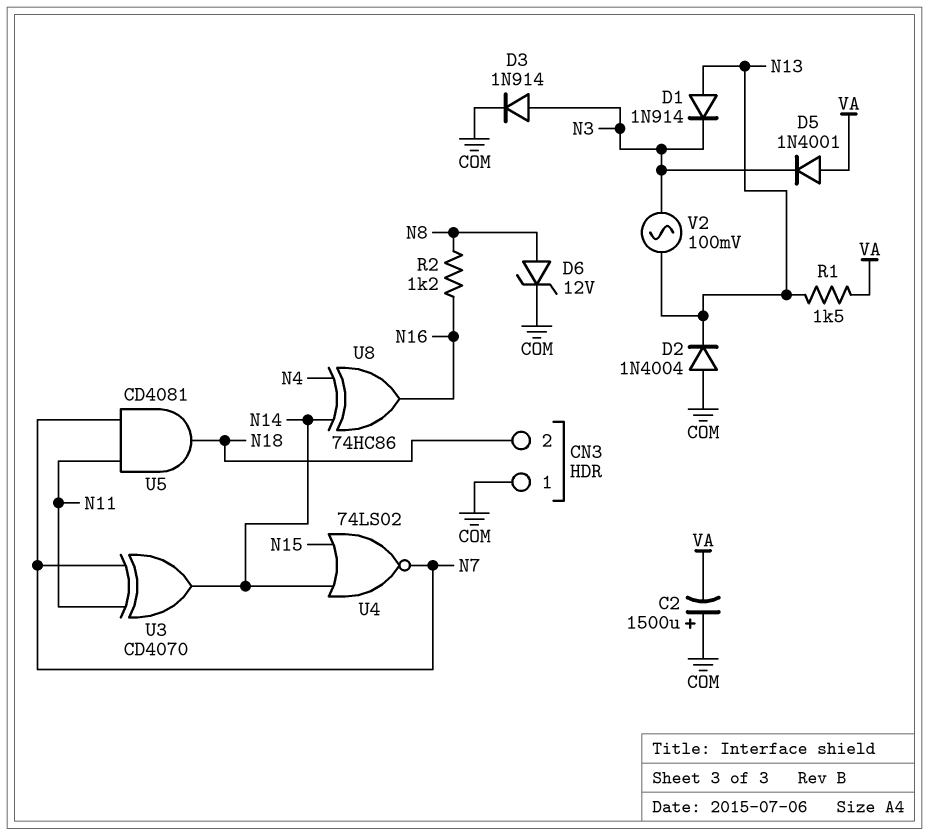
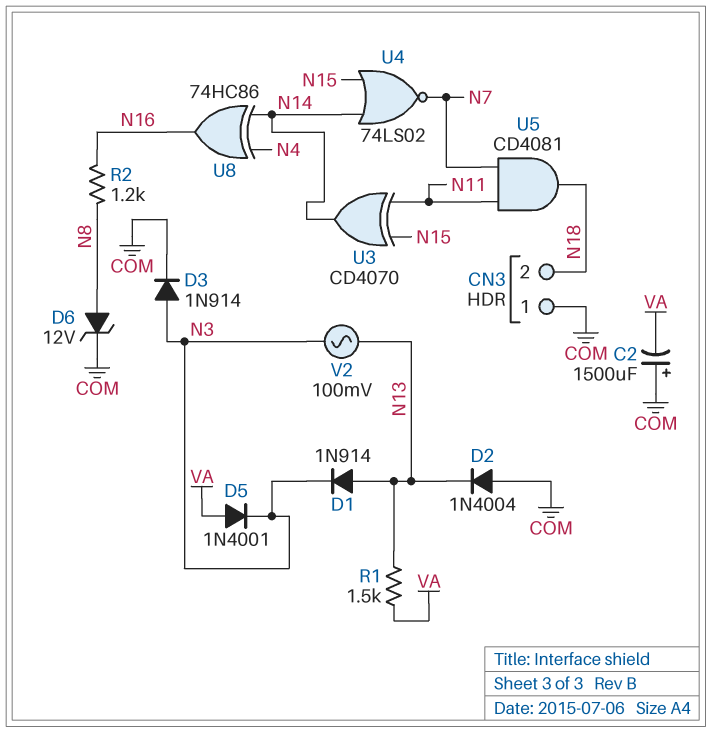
U3: XOR CD4070 (in N7, in N11, out N14) -> XOR CD4070 (in N11, in N15, out N14)

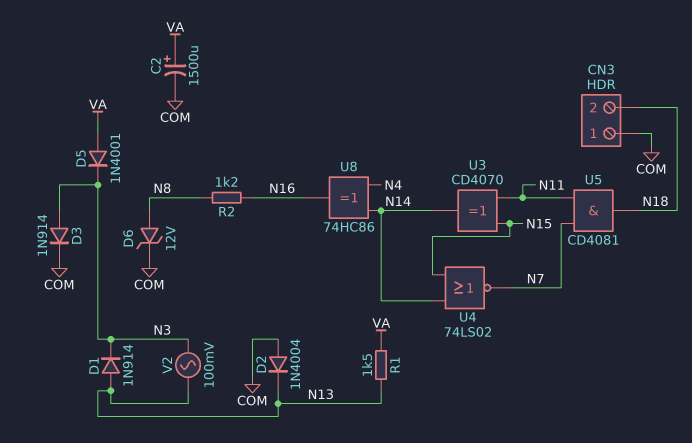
C2: 1500uF (plus COM, minus VA) -> 1500uF (plus VA, minus COM)

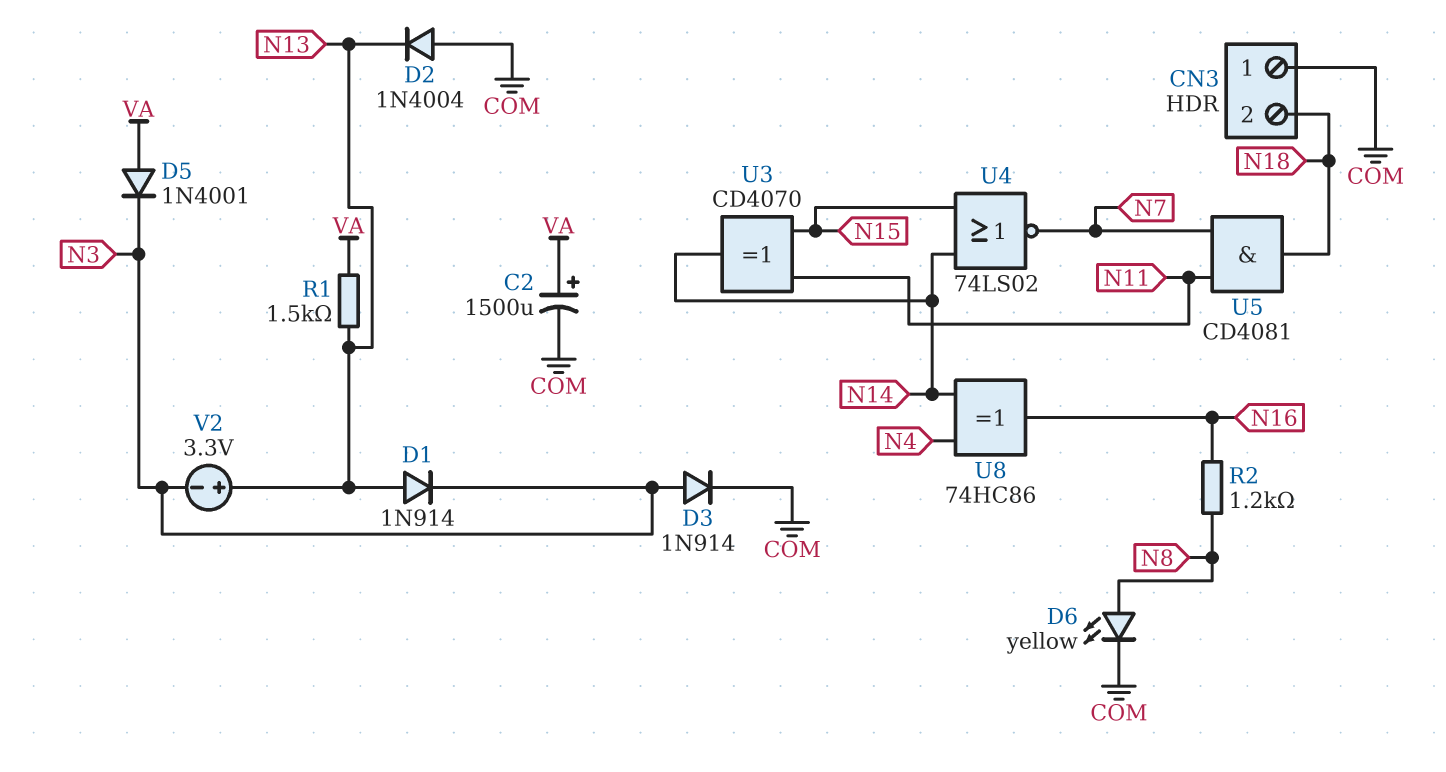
D6: zener 12V (A N8, K COM) -> LED yellow (A N8, K COM)
V2: AC 100mV (N3, N13) -> 3.3V (plus N13, minus N3)

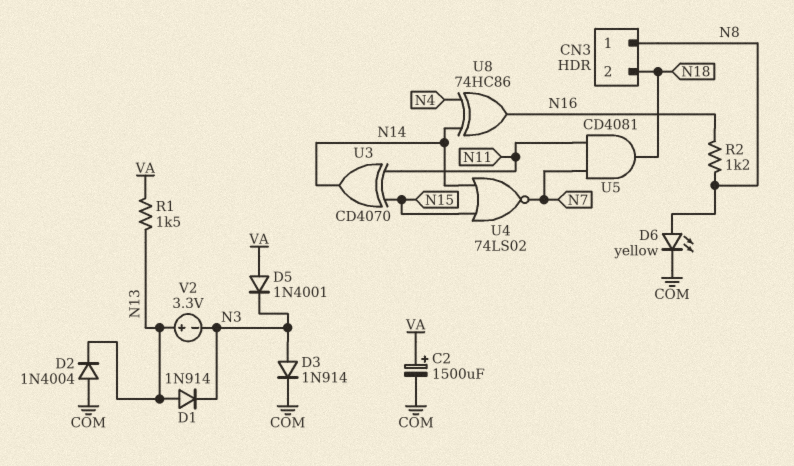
CN3 pin 1: COM -> N8

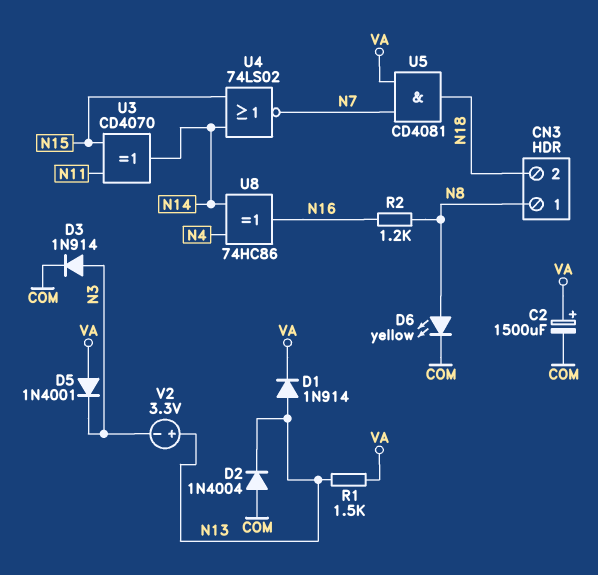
D1: diode 1N914 (A N13, K N3) -> diode 1N914 (A N13, K VA)
U5: AND CD4081 (in N7, in N11, out N18) -> AND CD4081 (in N7, in VA, out N18)

